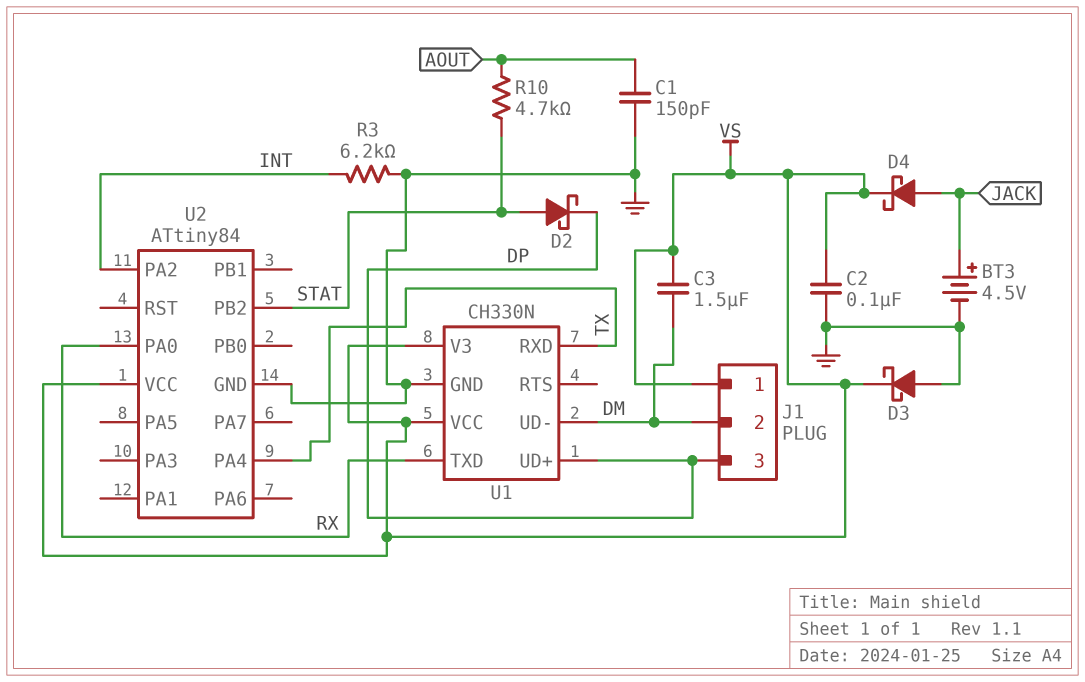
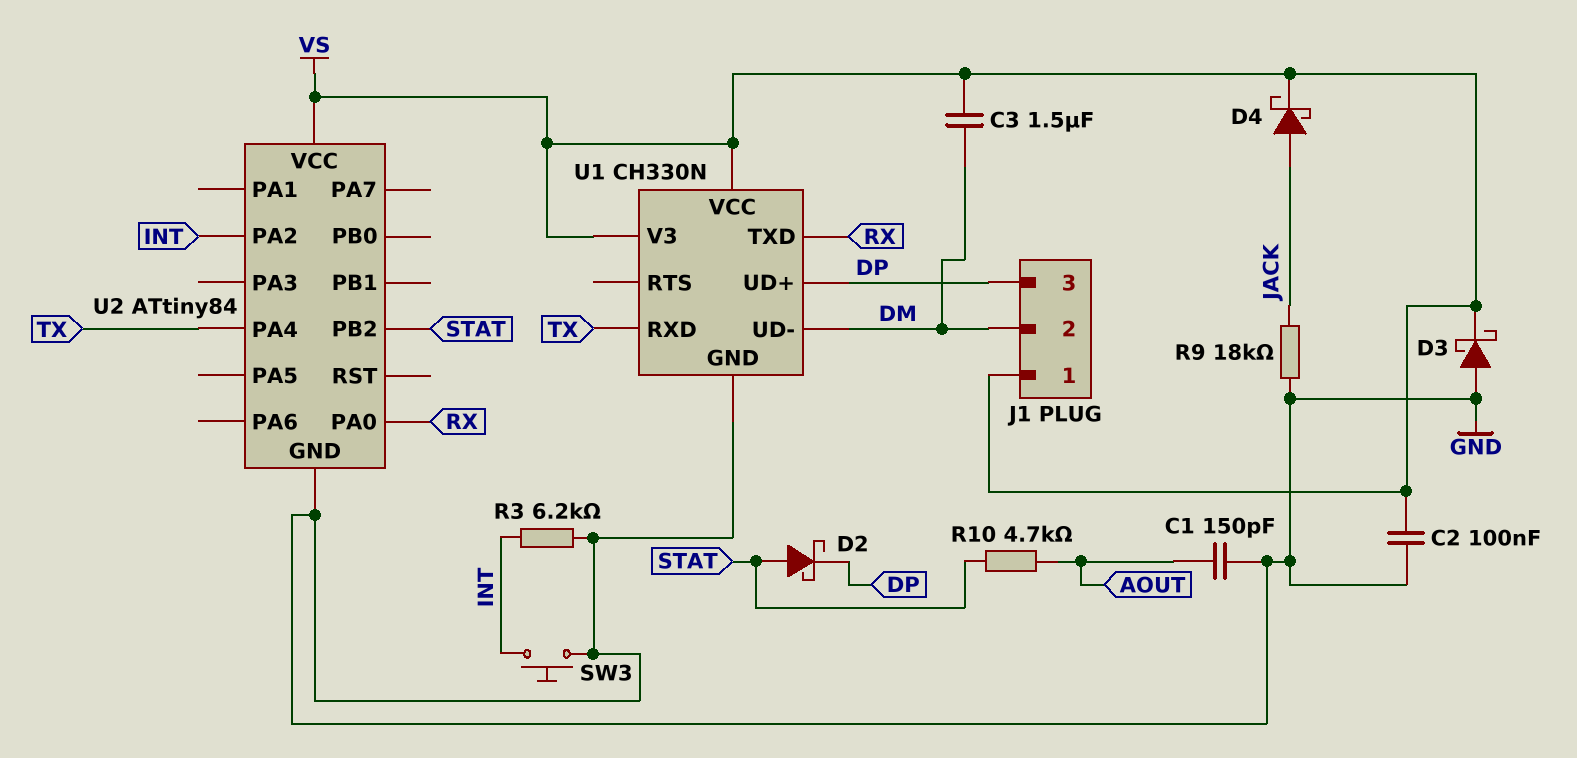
BT3: 4.5V (plus JACK, minus GND) -> none
R9: none -> 18k (GND, JACK)
SW3: none -> button (GND, INT)

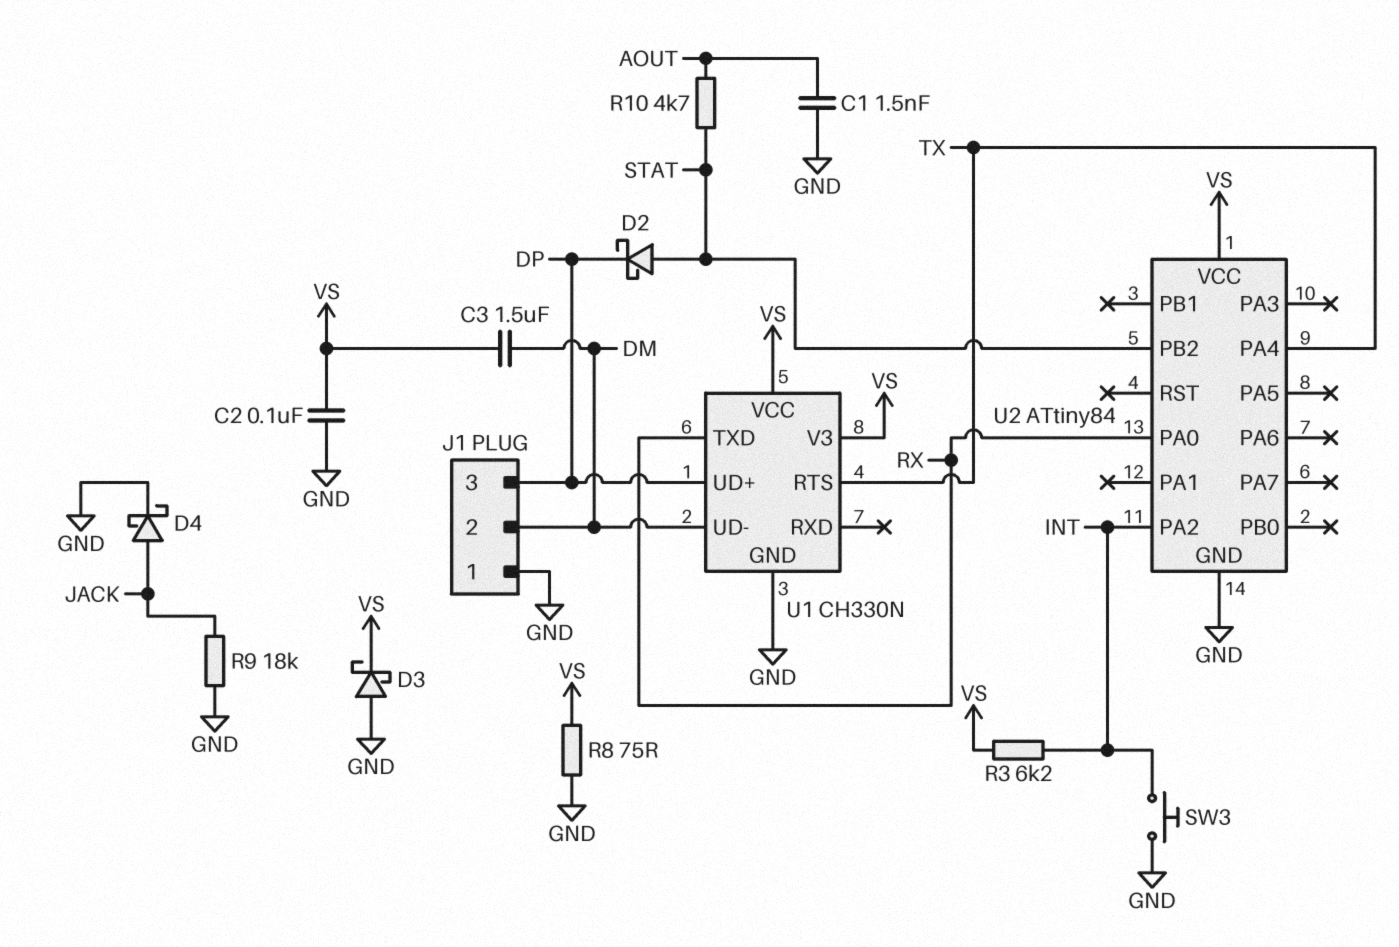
C1: 150pF (AOUT, GND) -> 1.5nF (AOUT, GND)
D4: schottky (A JACK, K VS) -> schottky (A JACK, K GND)
J1 pin 1: VS -> GND
R3: 6.2k (GND, INT) -> 6.2k (INT, VS)
R8: none -> 75 (GND, VS)
U1 pin RTS: none -> TX
U1 pin RXD: TX -> none

